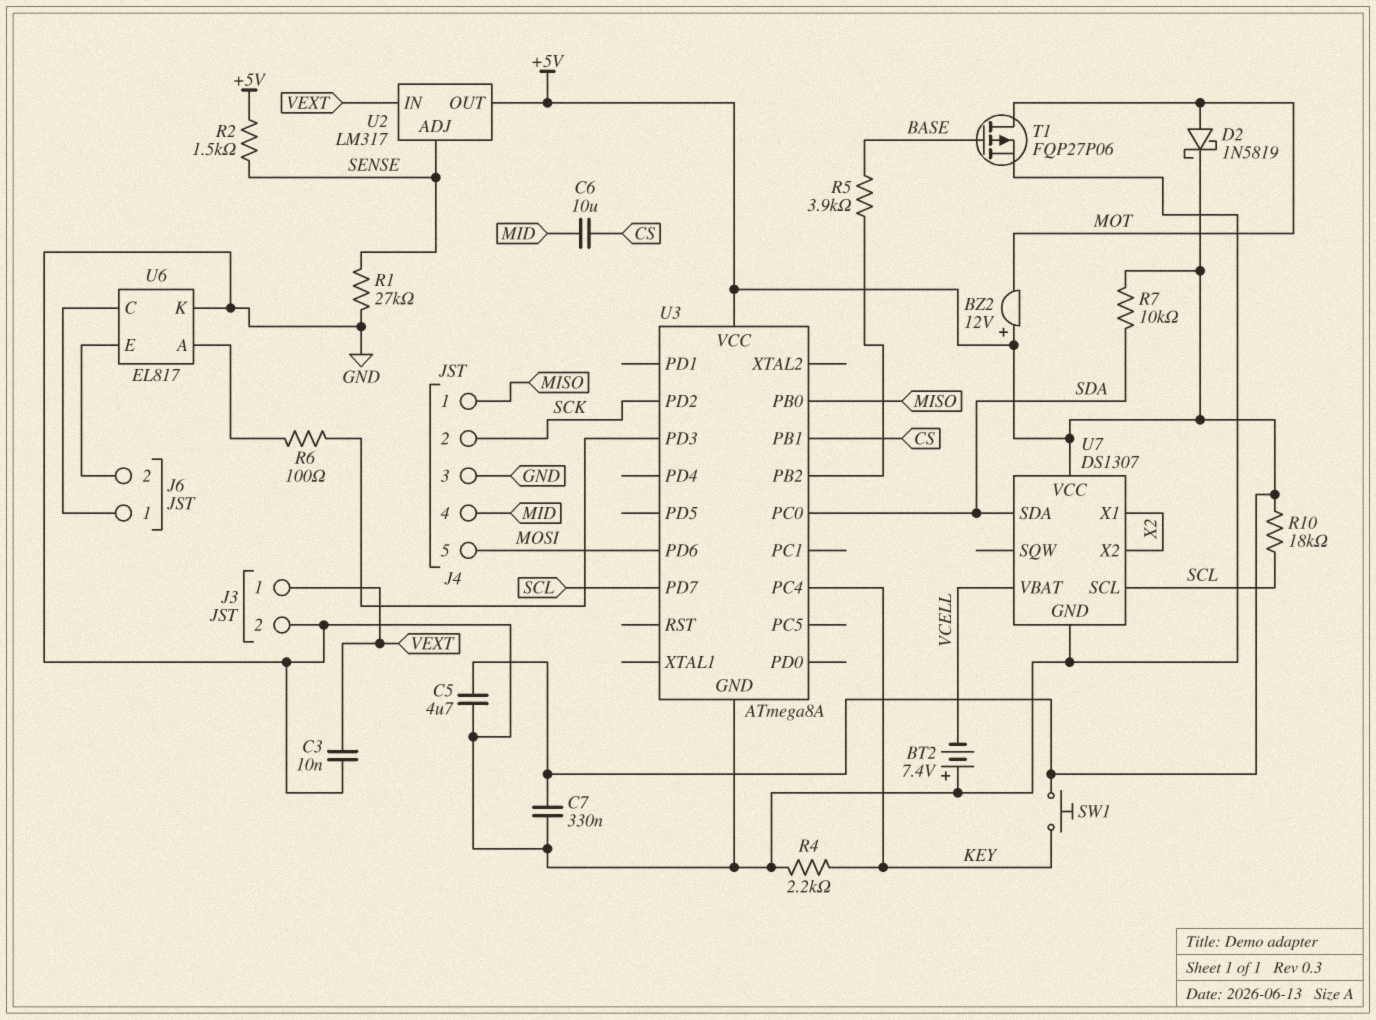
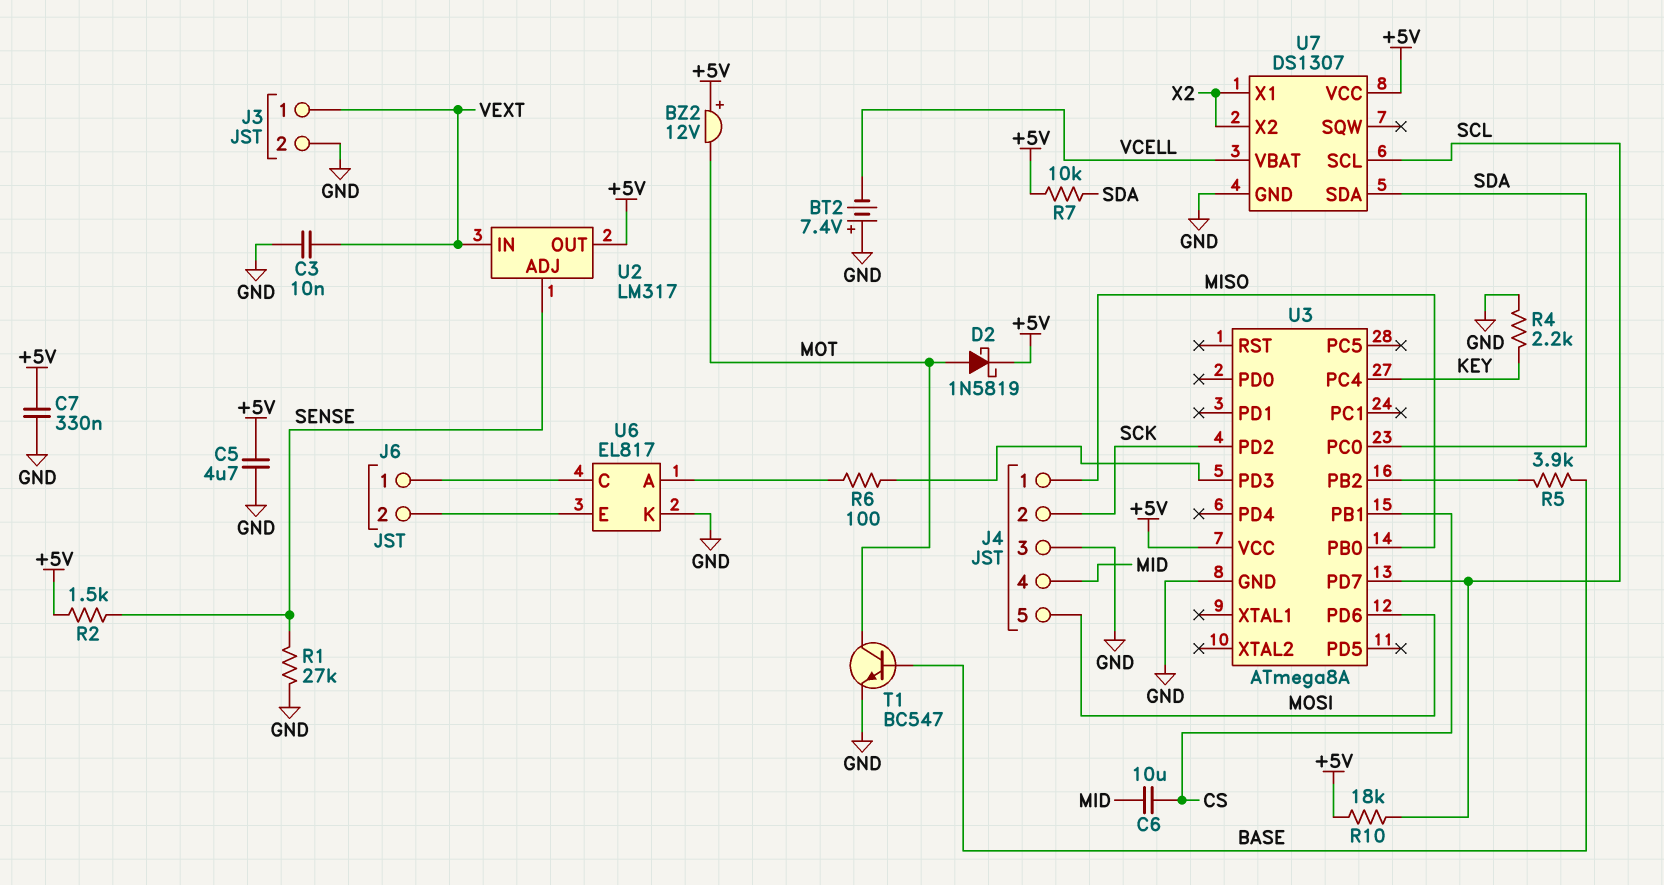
SW1: button (+5V, KEY) -> none
T1: PMOS FQP27P06 (G BASE, D MOT, S GND) -> NPN BC547 (B BASE, C MOT, E GND)

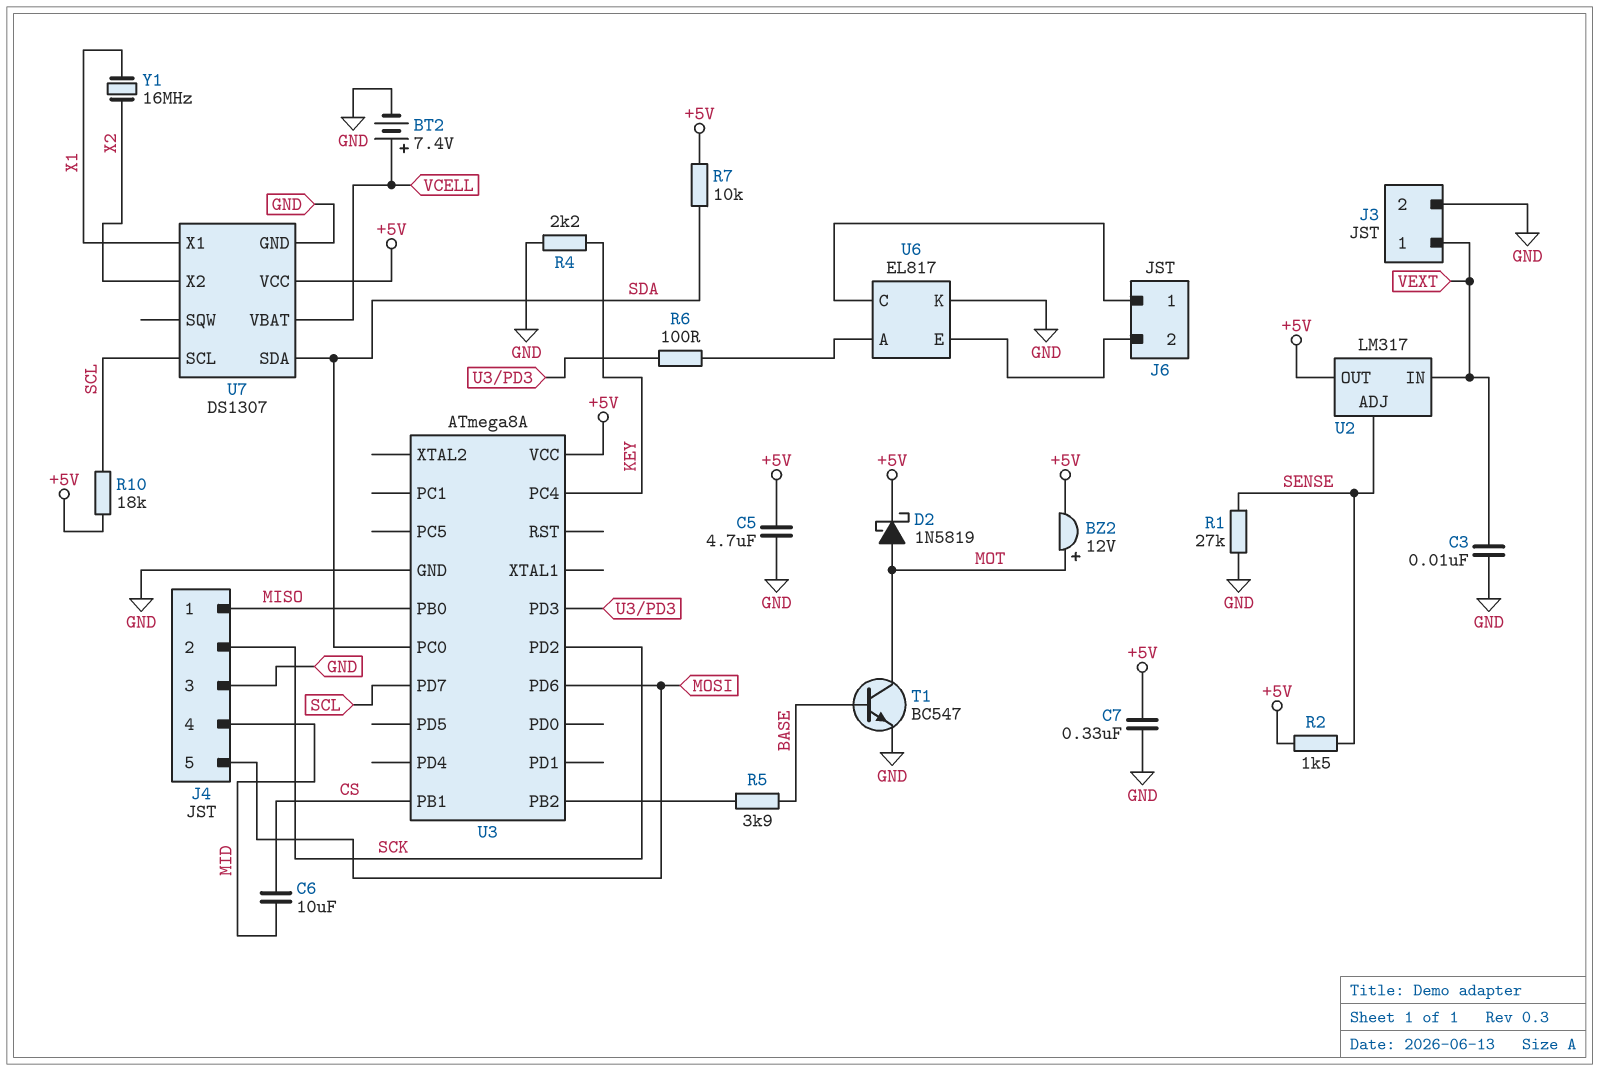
BT2: 7.4V (plus GND, minus VCELL) -> 7.4V (plus VCELL, minus GND)
BZ2: buzzer 12V (plus +5V, minus MOT) -> buzzer 12V (plus MOT, minus +5V)
U7 pin X1: X2 -> X1
Y1: none -> 16MHz (X1, X2)

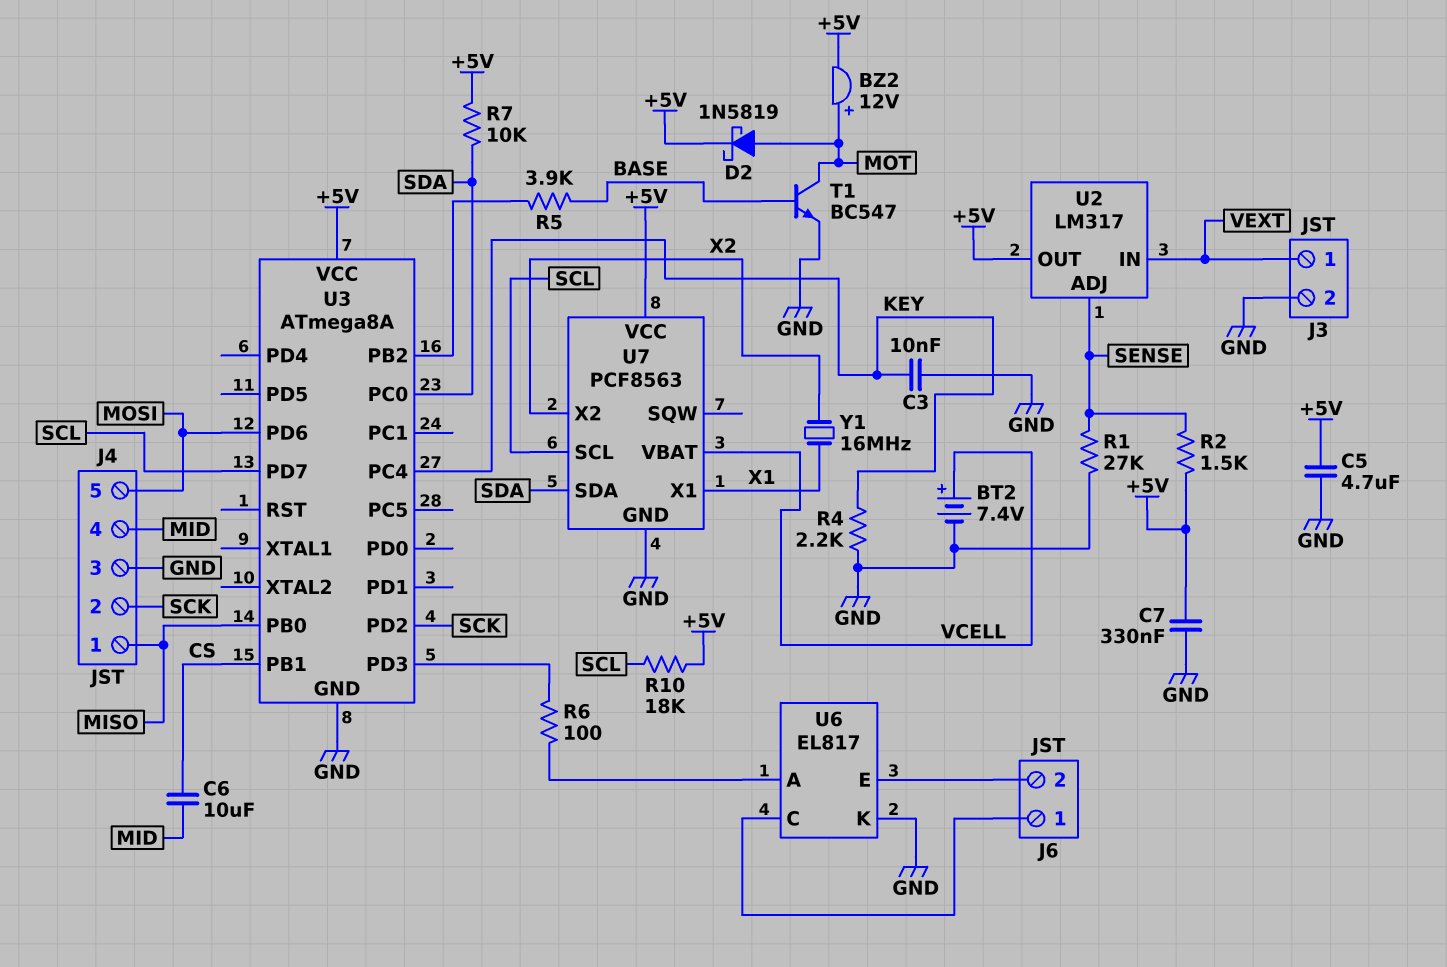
C3: 10nF (GND, VEXT) -> 10nF (GND, KEY)
U7: DS1307 -> PCF8563

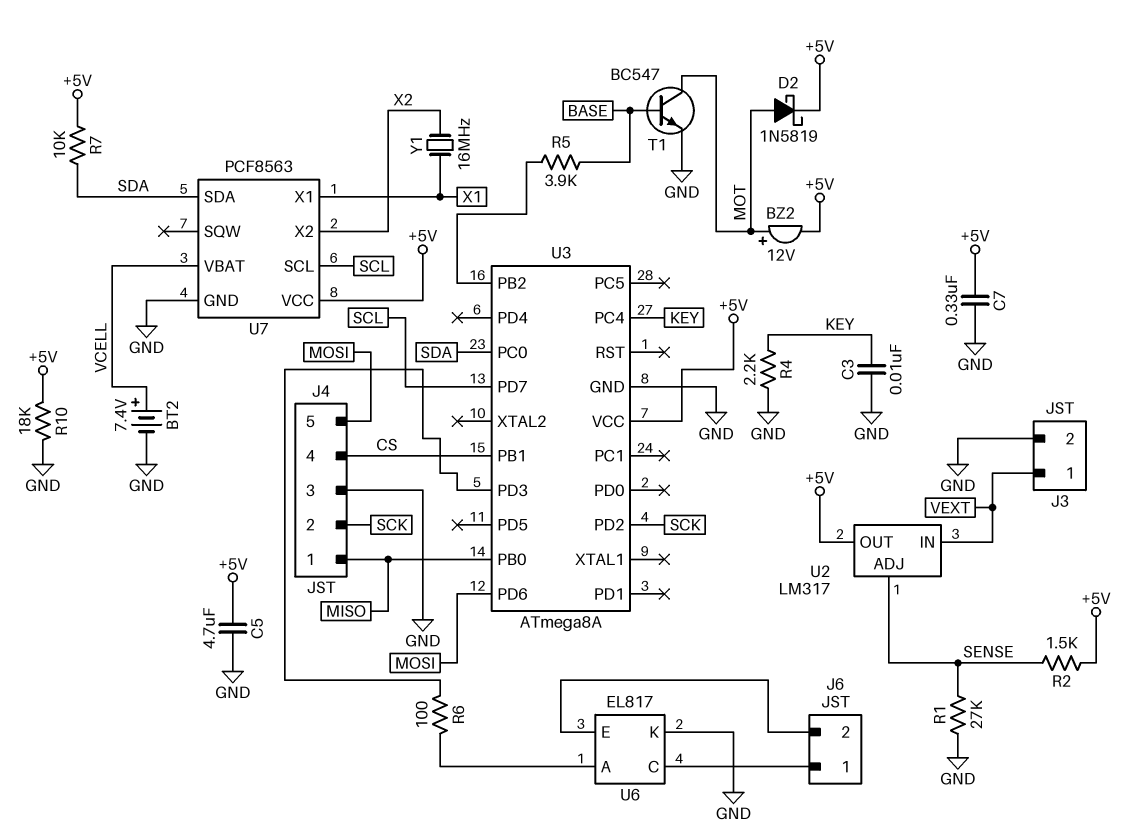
C6: 10uF (CS, MID) -> none
J4 pin 4: MID -> CS
R10: 18k (+5V, SCL) -> 18k (+5V, GND)

